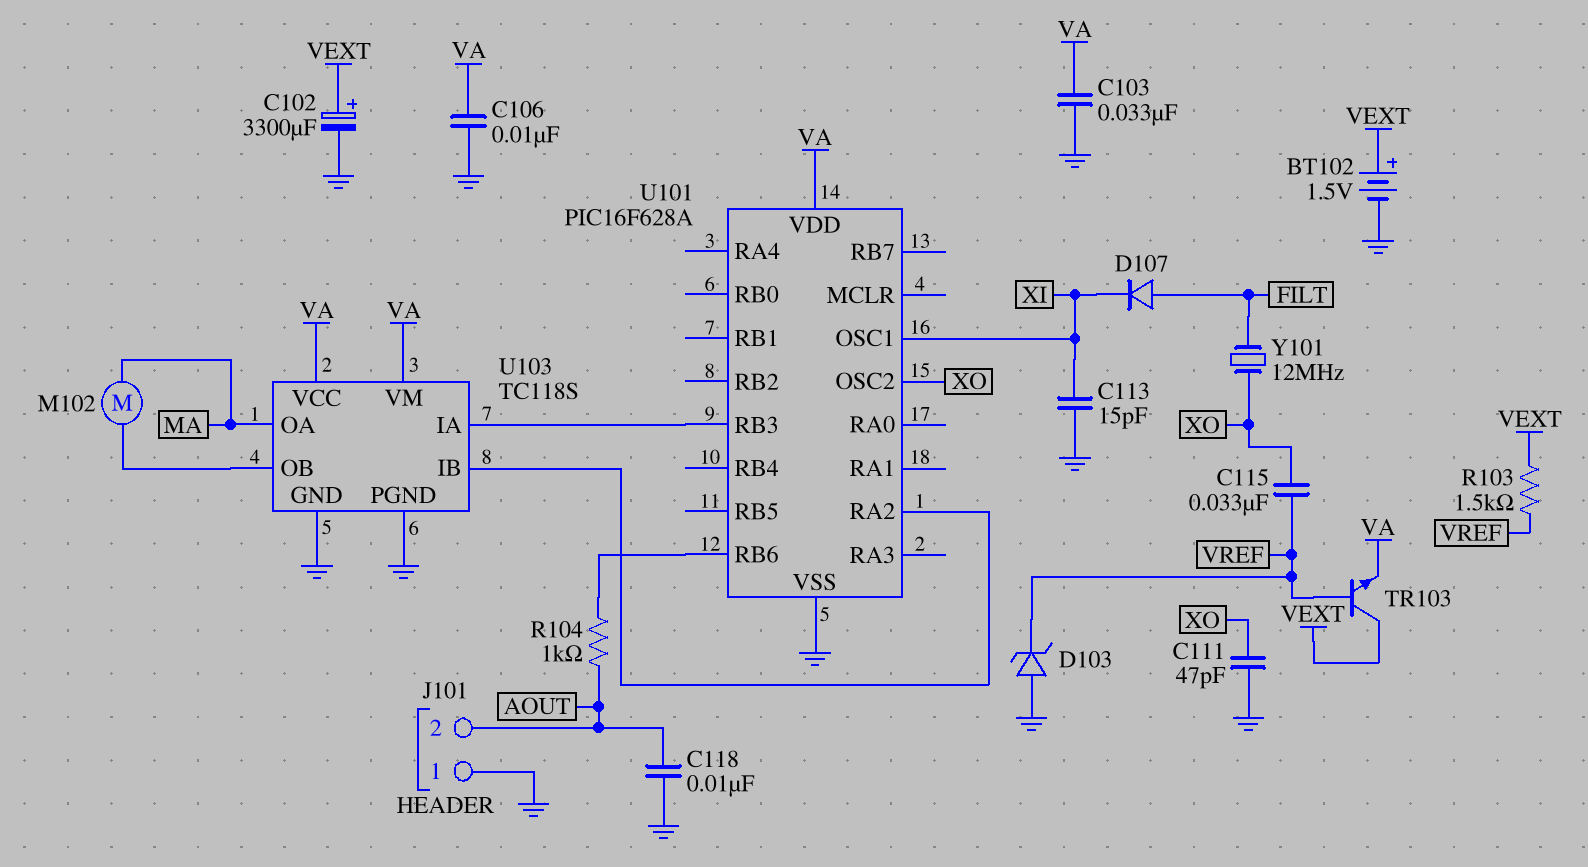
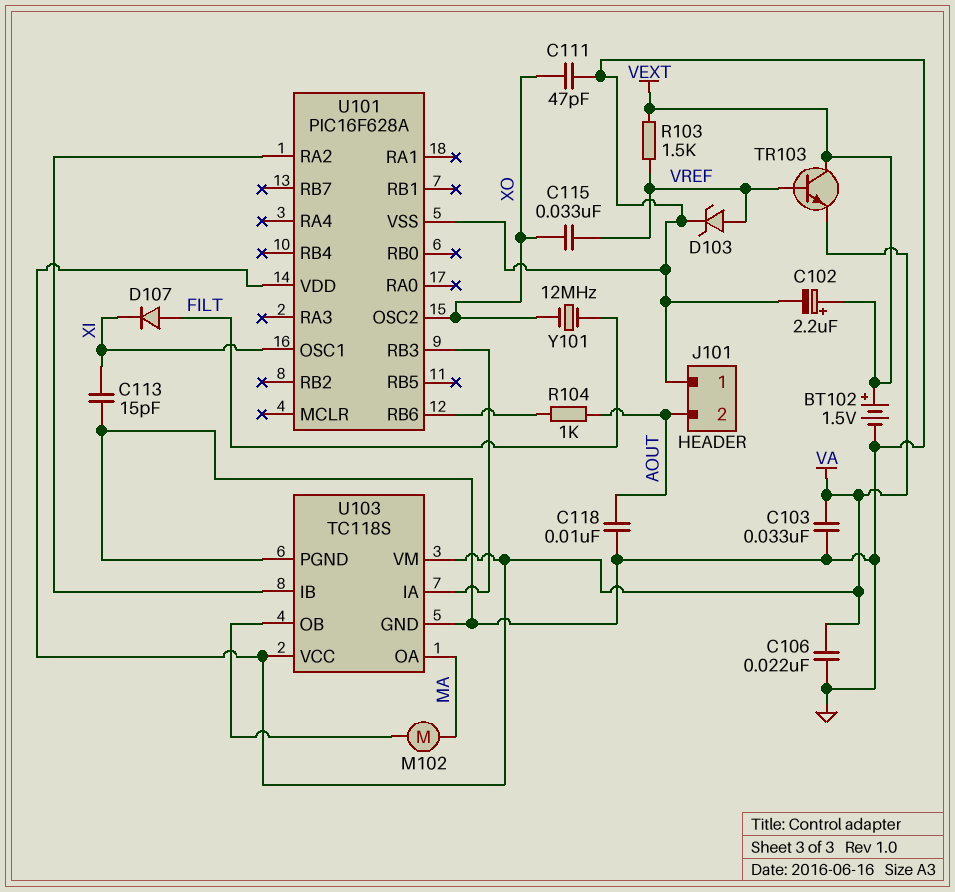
C102: 3300uF (plus VEXT, minus GND) -> 2.2uF (plus VEXT, minus GND)
C106: 10nF (GND, VA) -> 22nF (GND, VA)
D103: zener (A GND, K VREF) -> zener (A VREF, K GND)

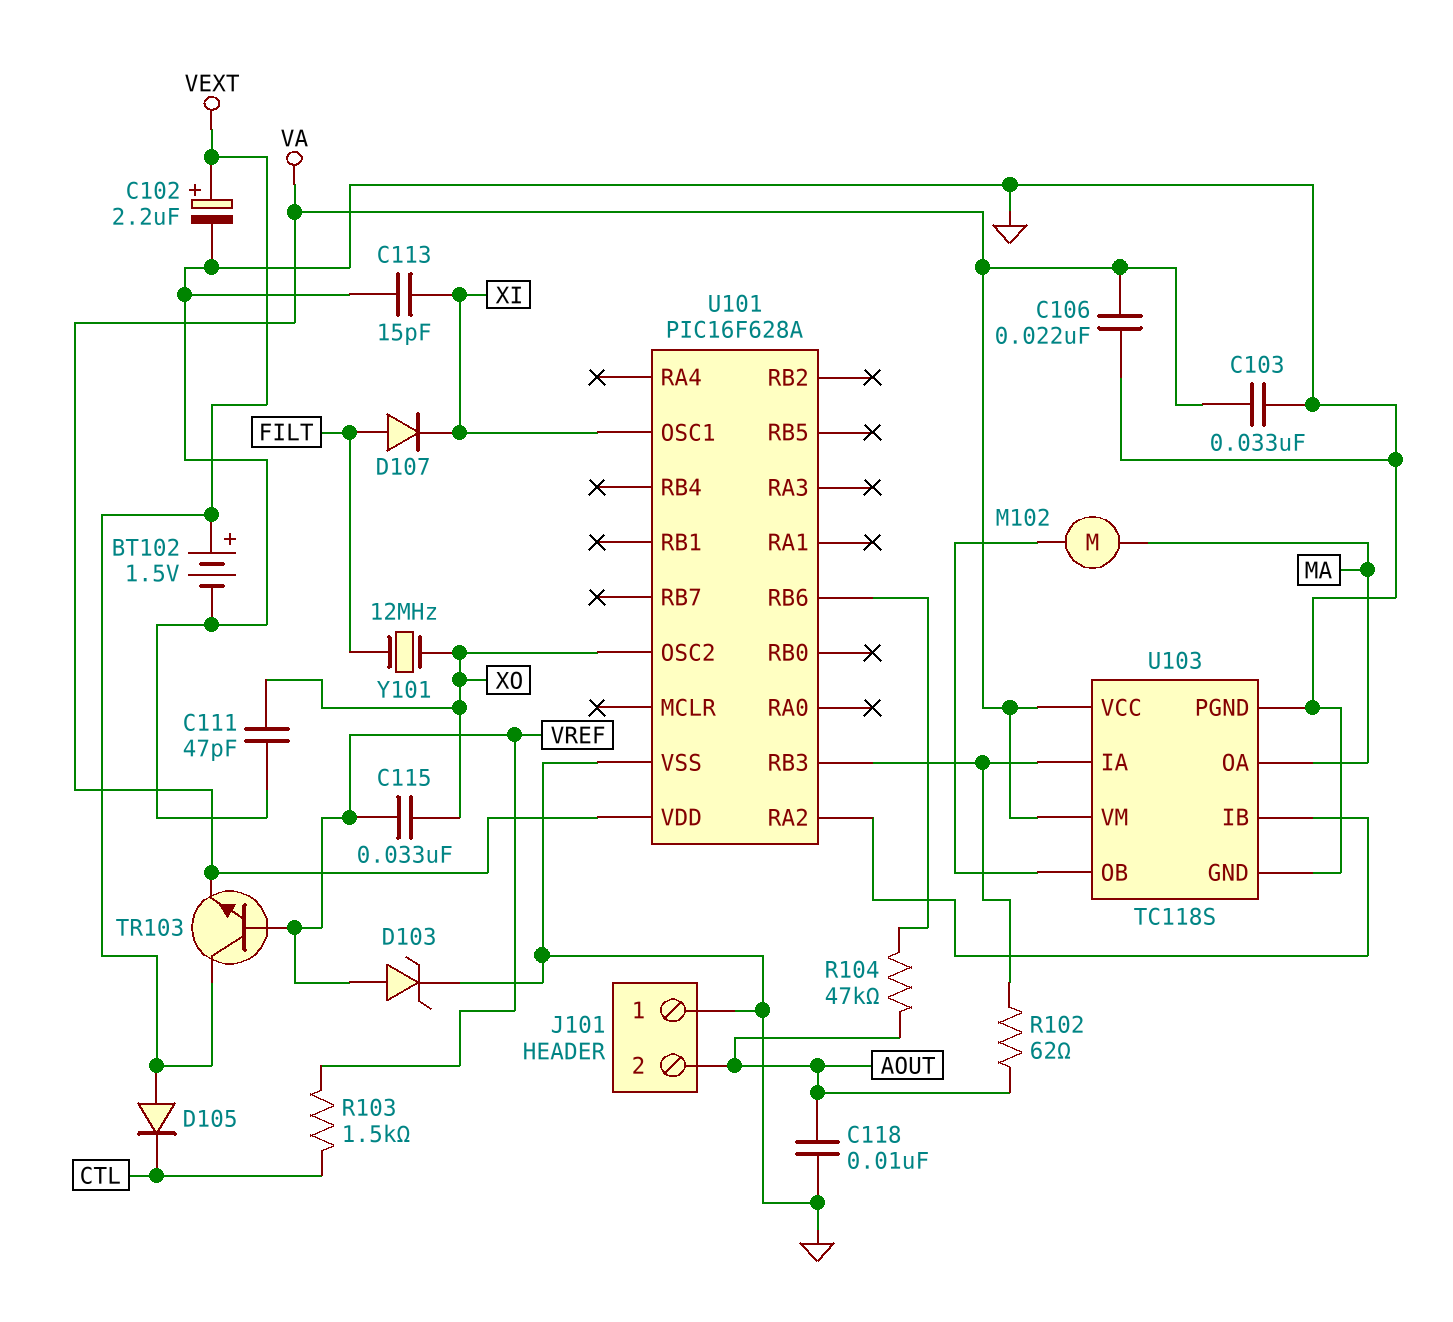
D105: none -> diode (A VEXT, K CTL)
R102: none -> 62 (AOUT, U101/RB3)
R103: 1.5k (VEXT, VREF) -> 1.5k (CTL, VREF)
R104: 1k (AOUT, U101/RB6) -> 47k (AOUT, U101/RB6)

